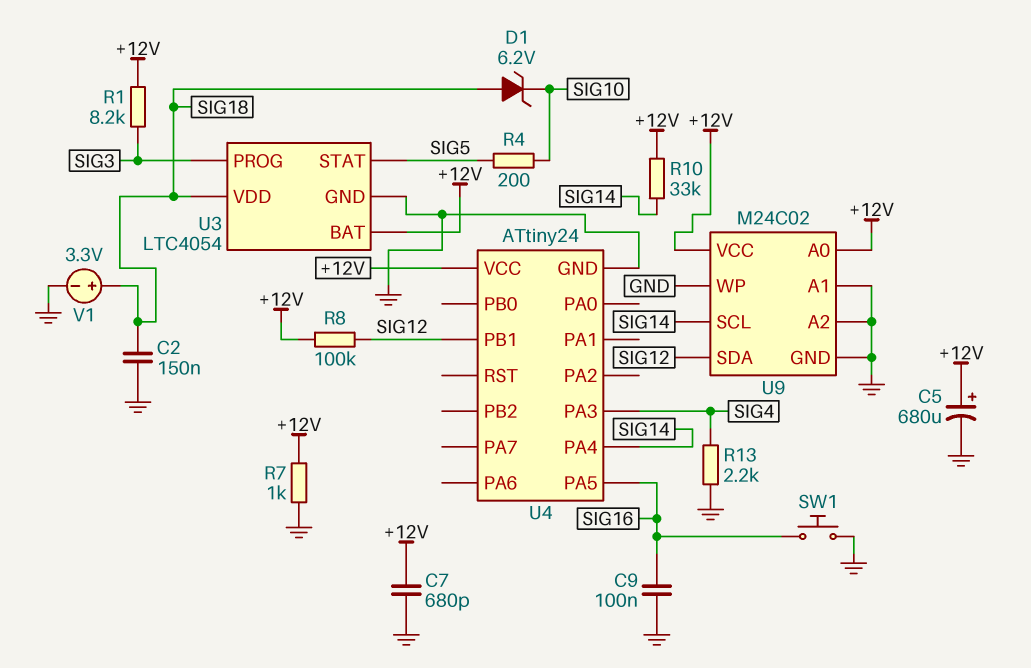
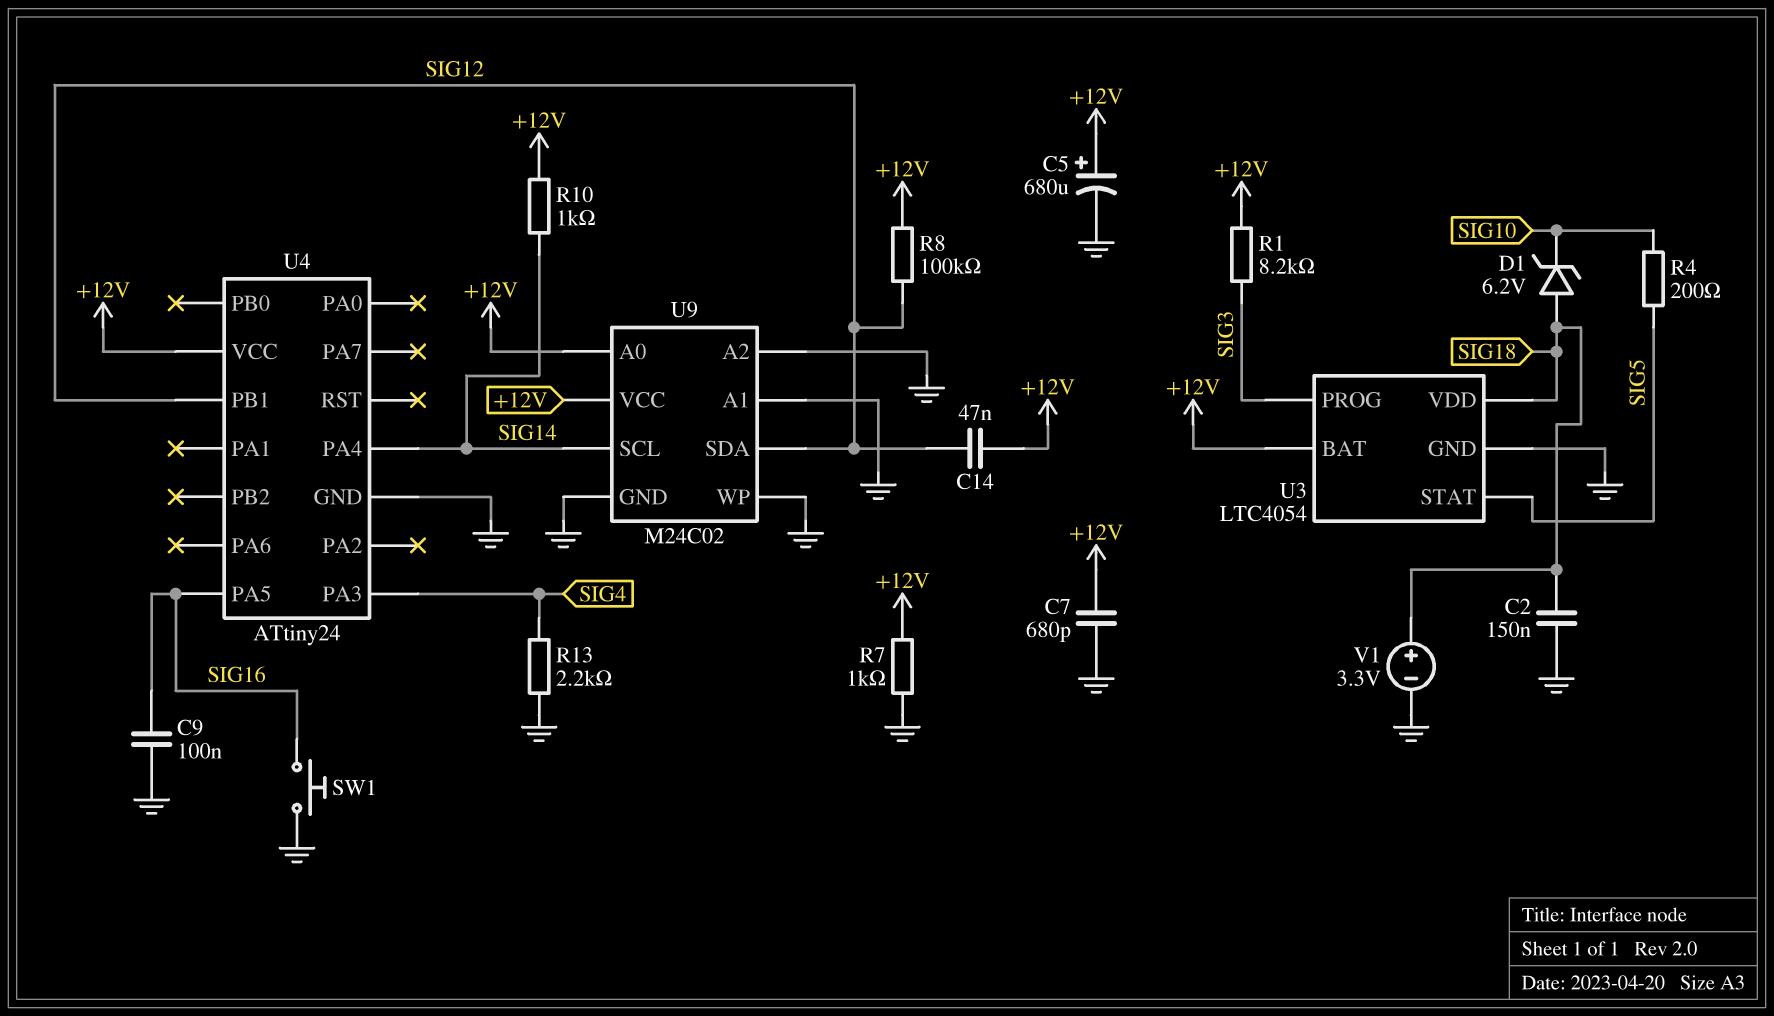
C14: none -> 47nF (+12V, SIG12)
R10: 33k (+12V, SIG14) -> 1k (+12V, SIG14)

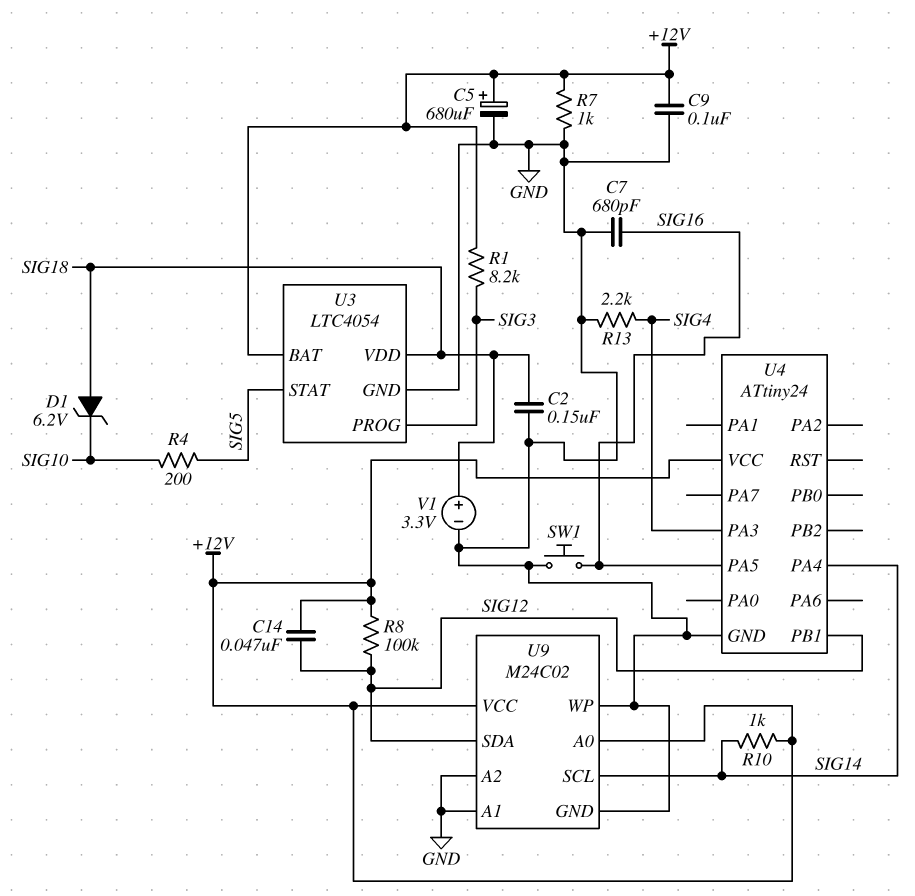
C7: 680pF (+12V, GND) -> 680pF (GND, SIG16)
C9: 100nF (GND, SIG16) -> 100nF (+12V, GND)

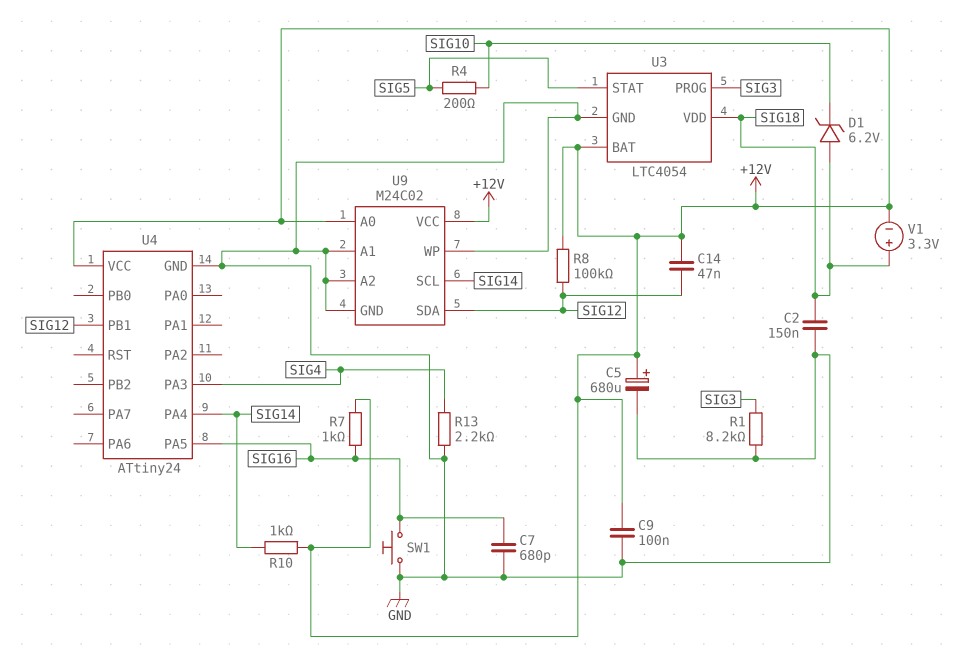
R1: 8.2k (+12V, SIG3) -> 8.2k (GND, SIG3)
R7: 1k (+12V, GND) -> 1k (+12V, SIG16)
V1: 3.3V (plus SIG18, minus GND) -> 3.3V (plus SIG18, minus +12V)

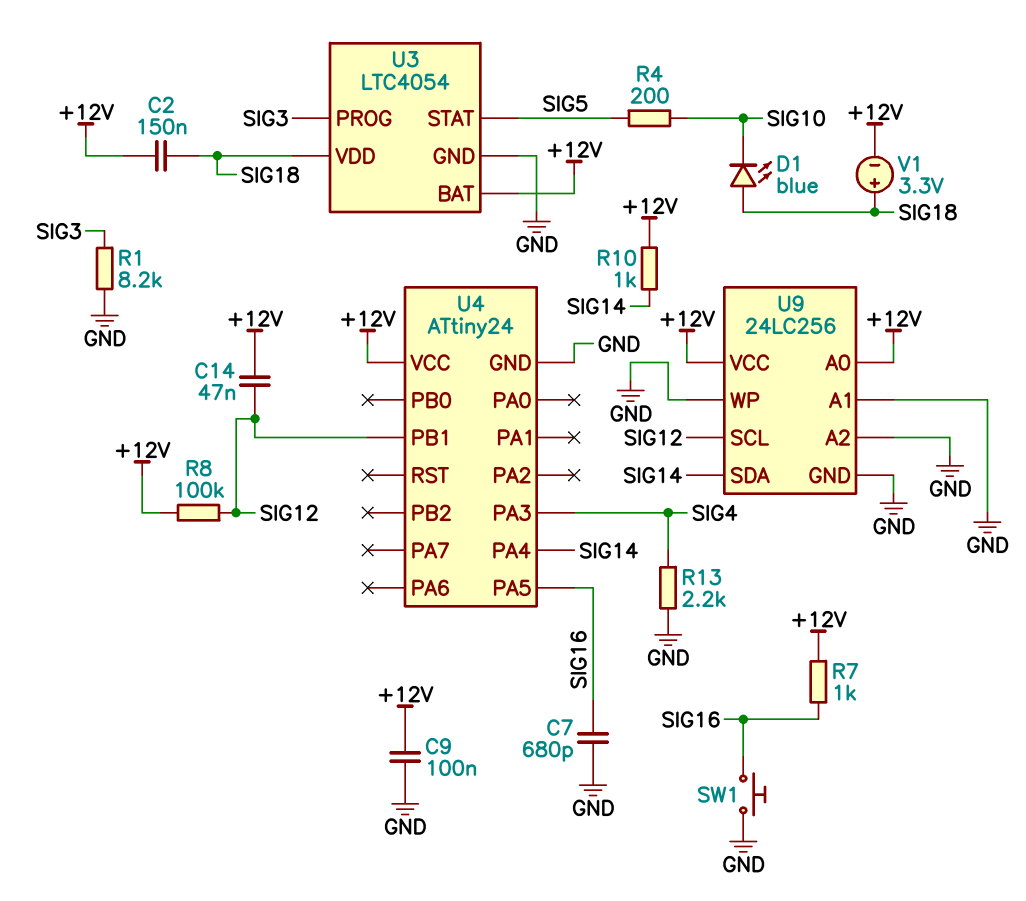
C2: 150nF (GND, SIG18) -> 150nF (+12V, SIG18)
C5: 680uF (plus +12V, minus GND) -> none
D1: zener 6.2V (A SIG18, K SIG10) -> LED blue (A SIG18, K SIG10)
U9: M24C02 -> 24LC256
U9 pin SCL: SIG14 -> SIG12
U9 pin SDA: SIG12 -> SIG14

